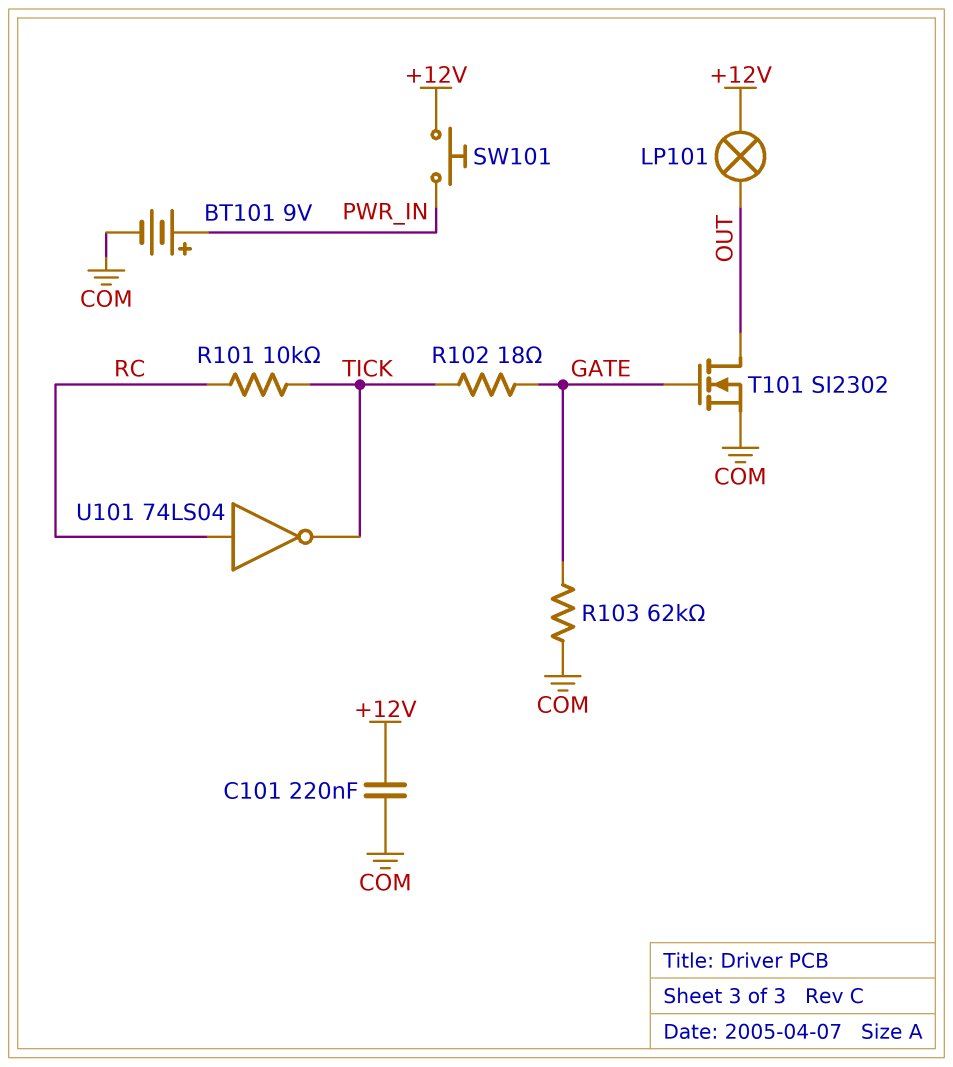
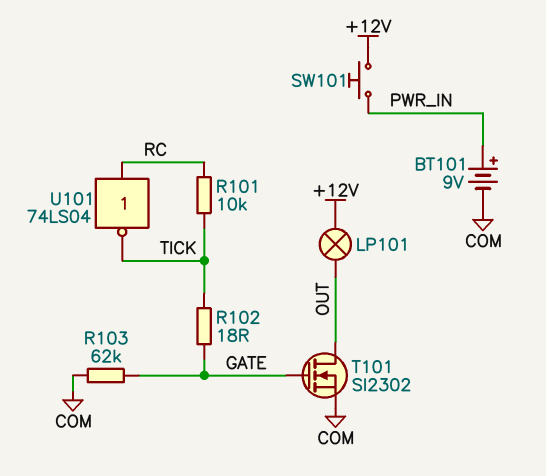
C101: 220nF (+12V, COM) -> none

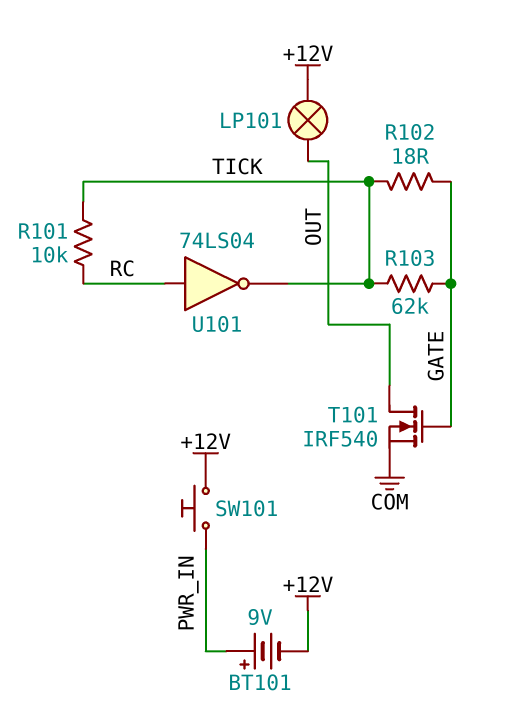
BT101: 9V (plus PWR_IN, minus COM) -> 9V (plus PWR_IN, minus +12V)
R103: 62k (COM, GATE) -> 62k (GATE, TICK)
T101: NMOS SI2302 (G GATE, D OUT, S COM) -> NMOS IRF540 (G GATE, D OUT, S COM)

